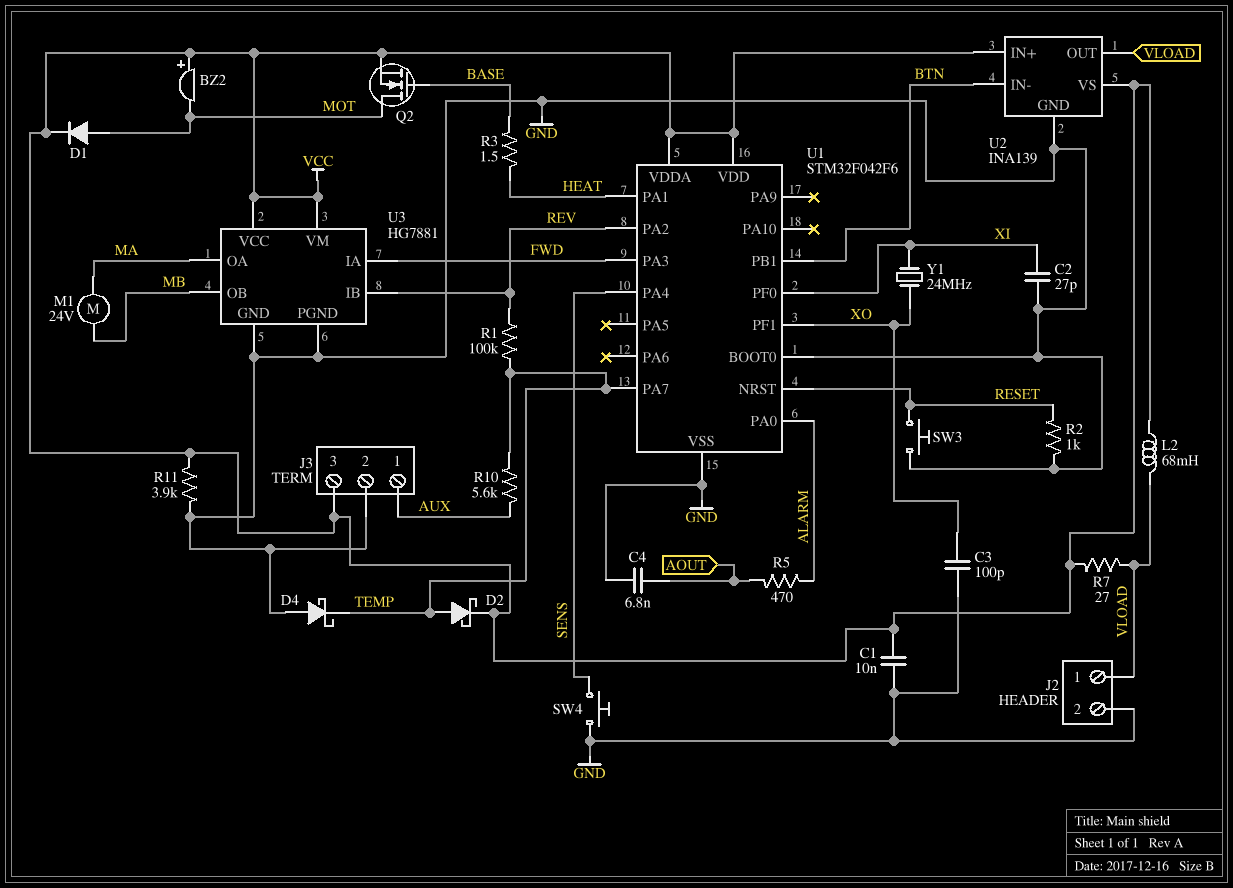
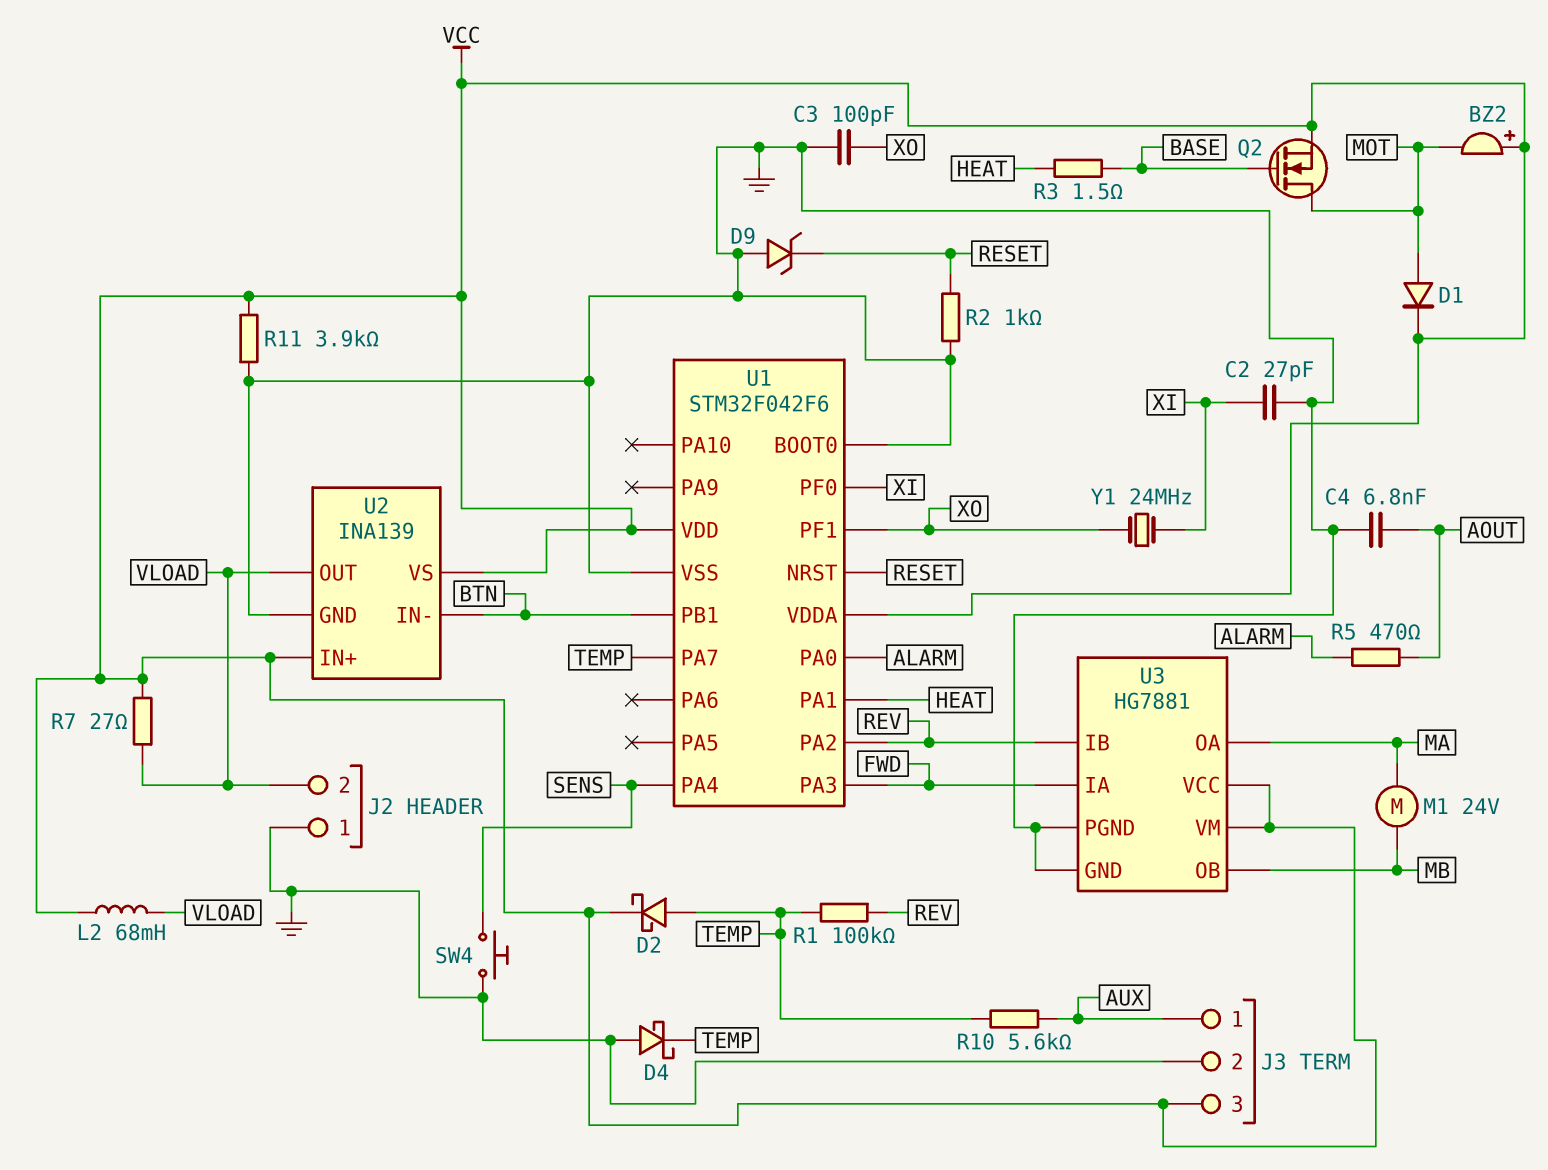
C1: 10nF (GND, VCC) -> none
D9: none -> zener (A GND, K RESET)
J2 pin 1: VLOAD -> GND
J2 pin 2: GND -> VLOAD
SW3: button (GND, RESET) -> none

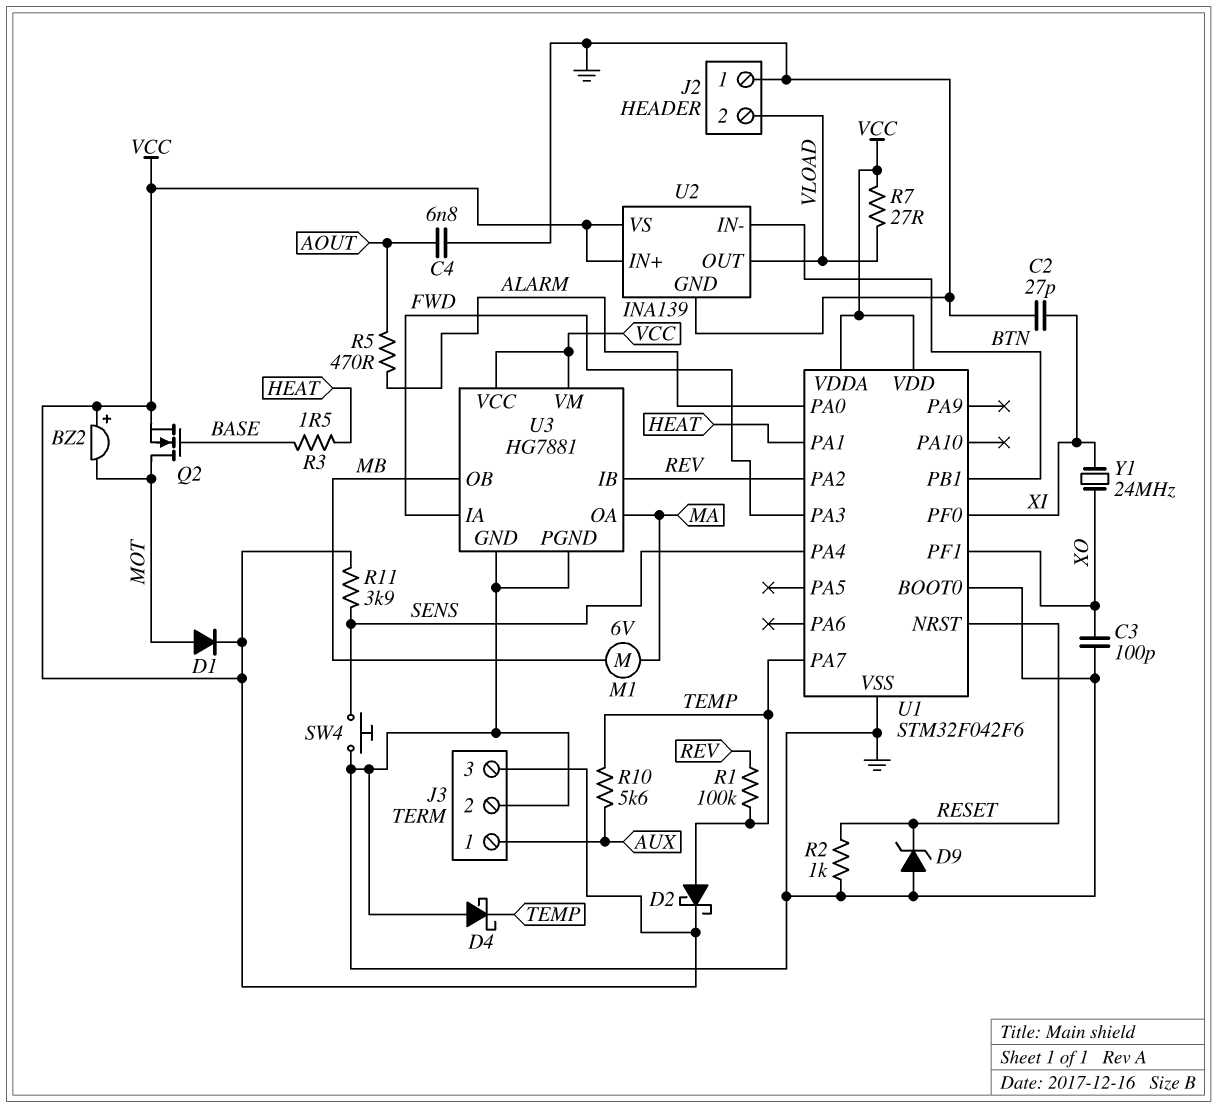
L2: 68mH (VCC, VLOAD) -> none
M1: motor 24V (MA, MB) -> motor 6V (MA, MB)
R11: 3.9k (GND, VCC) -> 3.9k (SENS, VCC)

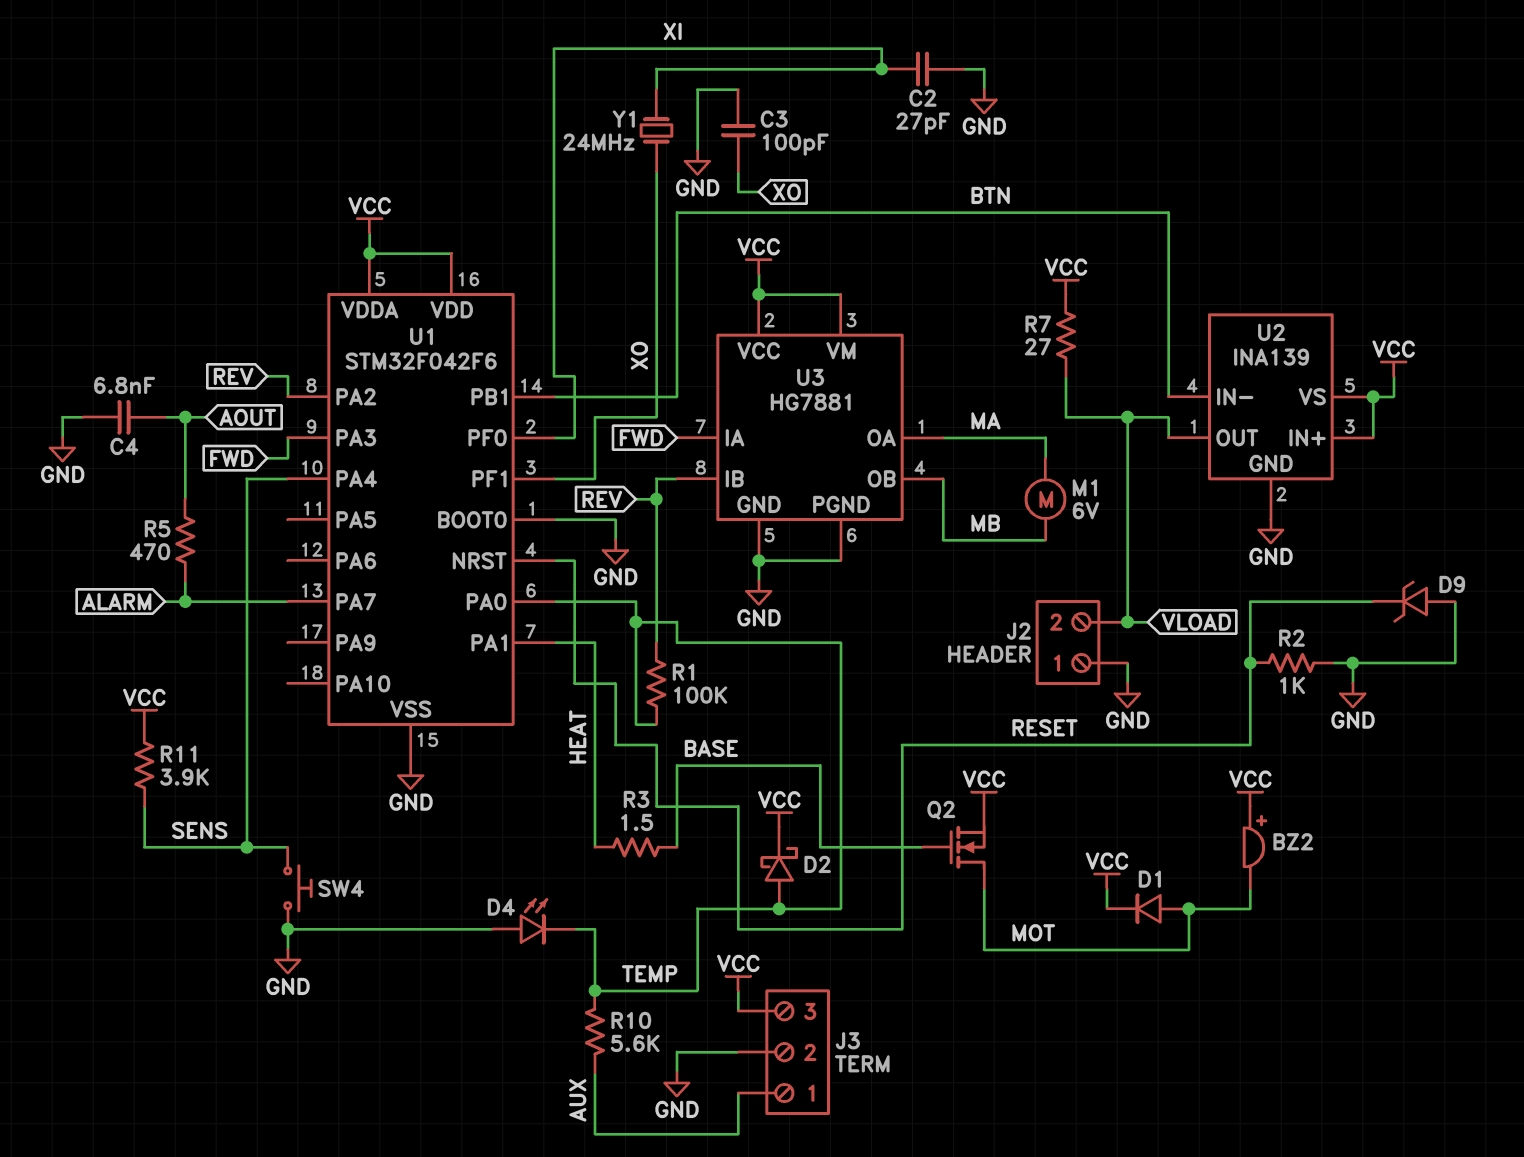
D4: schottky (A GND, K TEMP) -> LED (A GND, K TEMP)
U1 pin PA0: ALARM -> TEMP
U1 pin PA7: TEMP -> ALARM

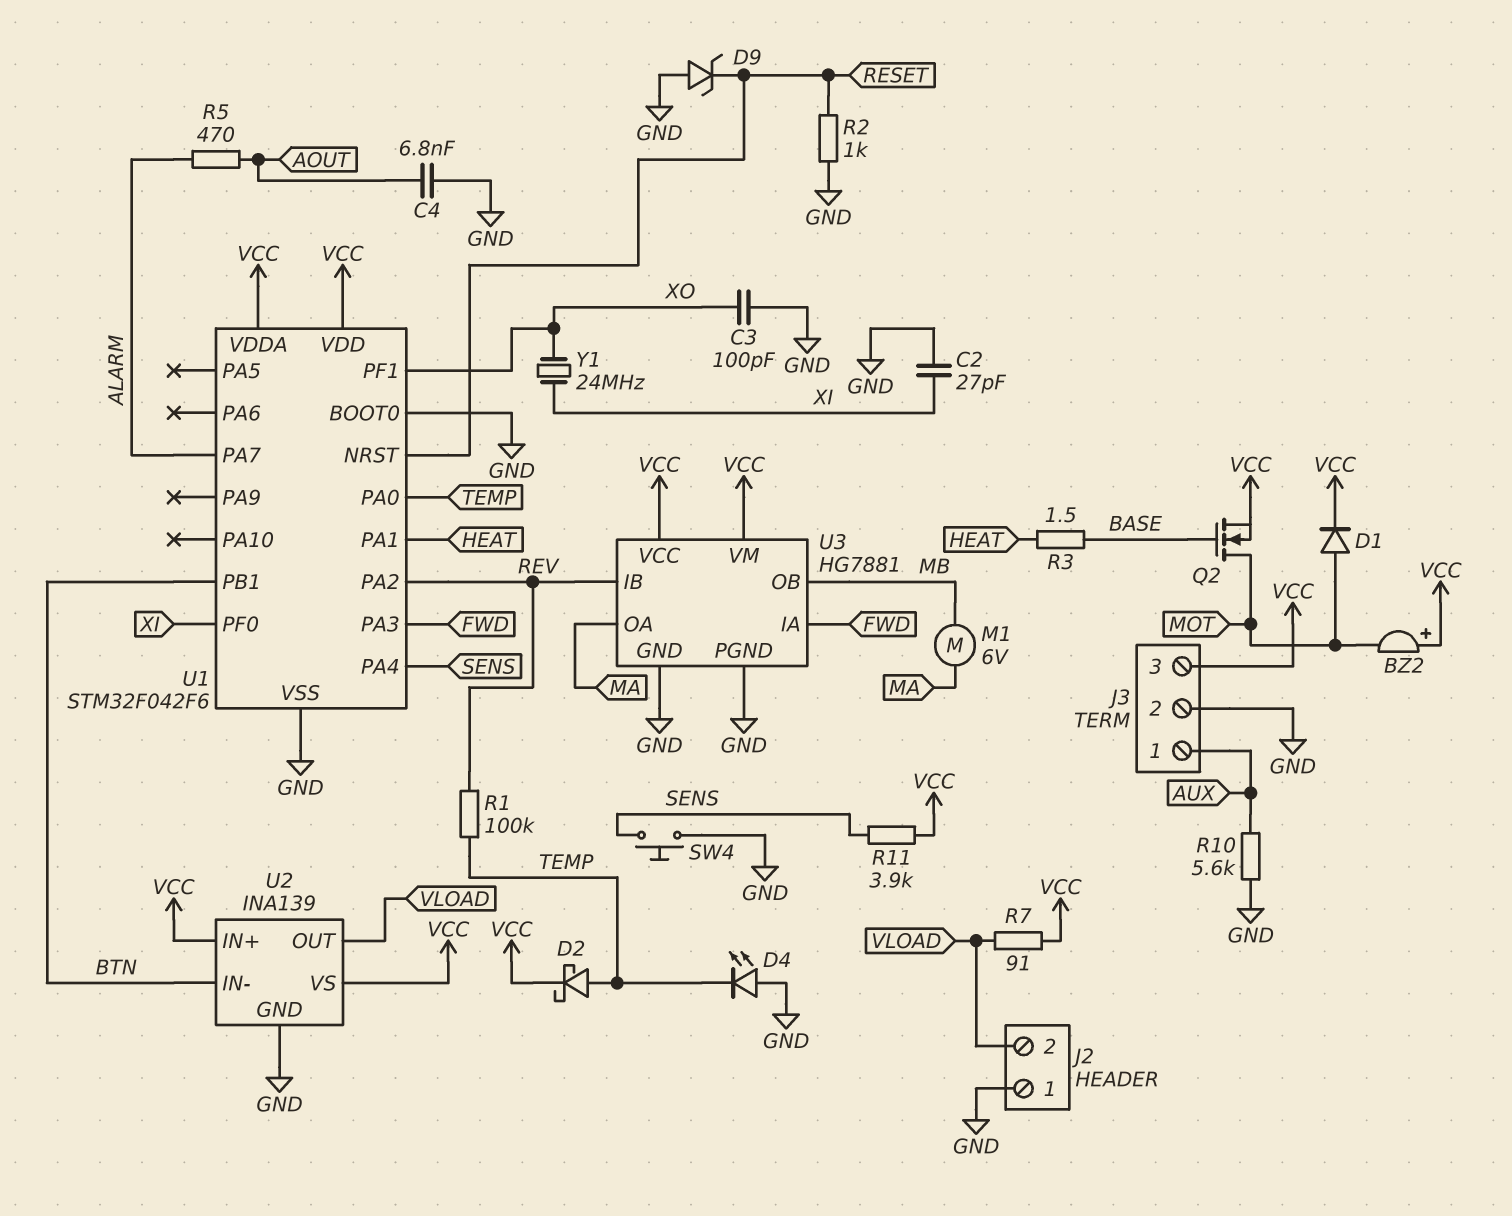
R7: 27 (VCC, VLOAD) -> 91 (VCC, VLOAD)
R10: 5.6k (AUX, TEMP) -> 5.6k (AUX, GND)

